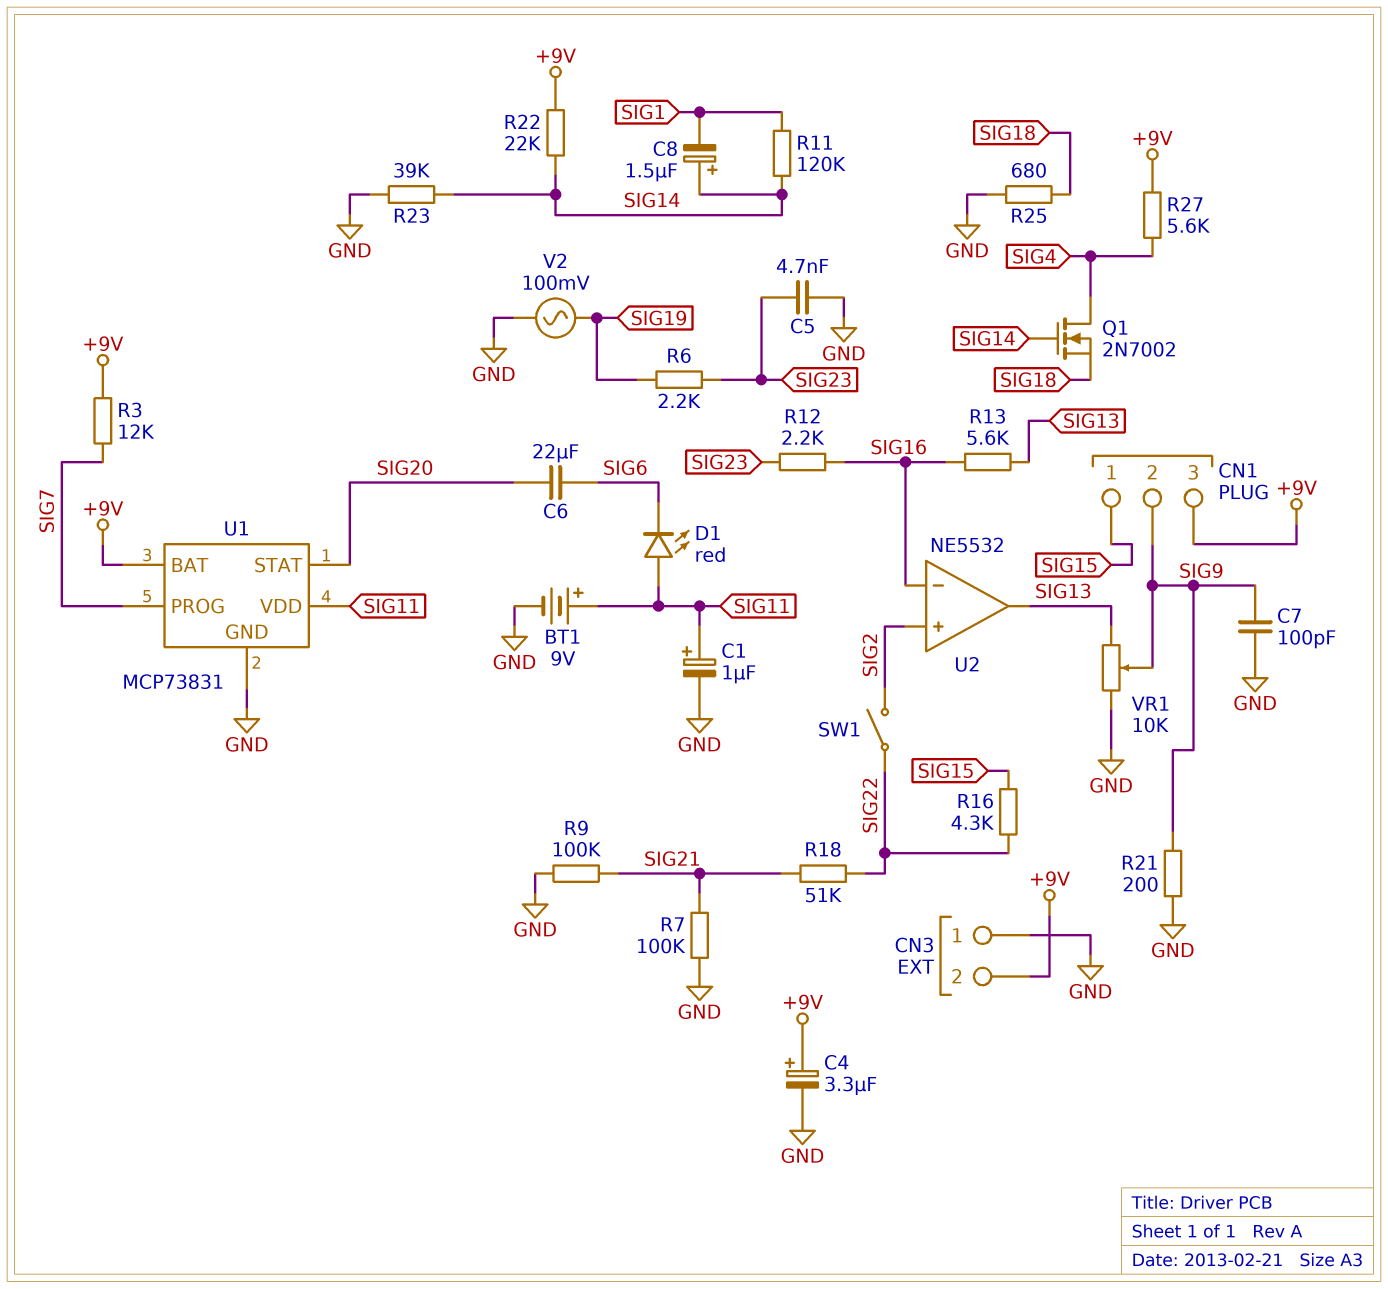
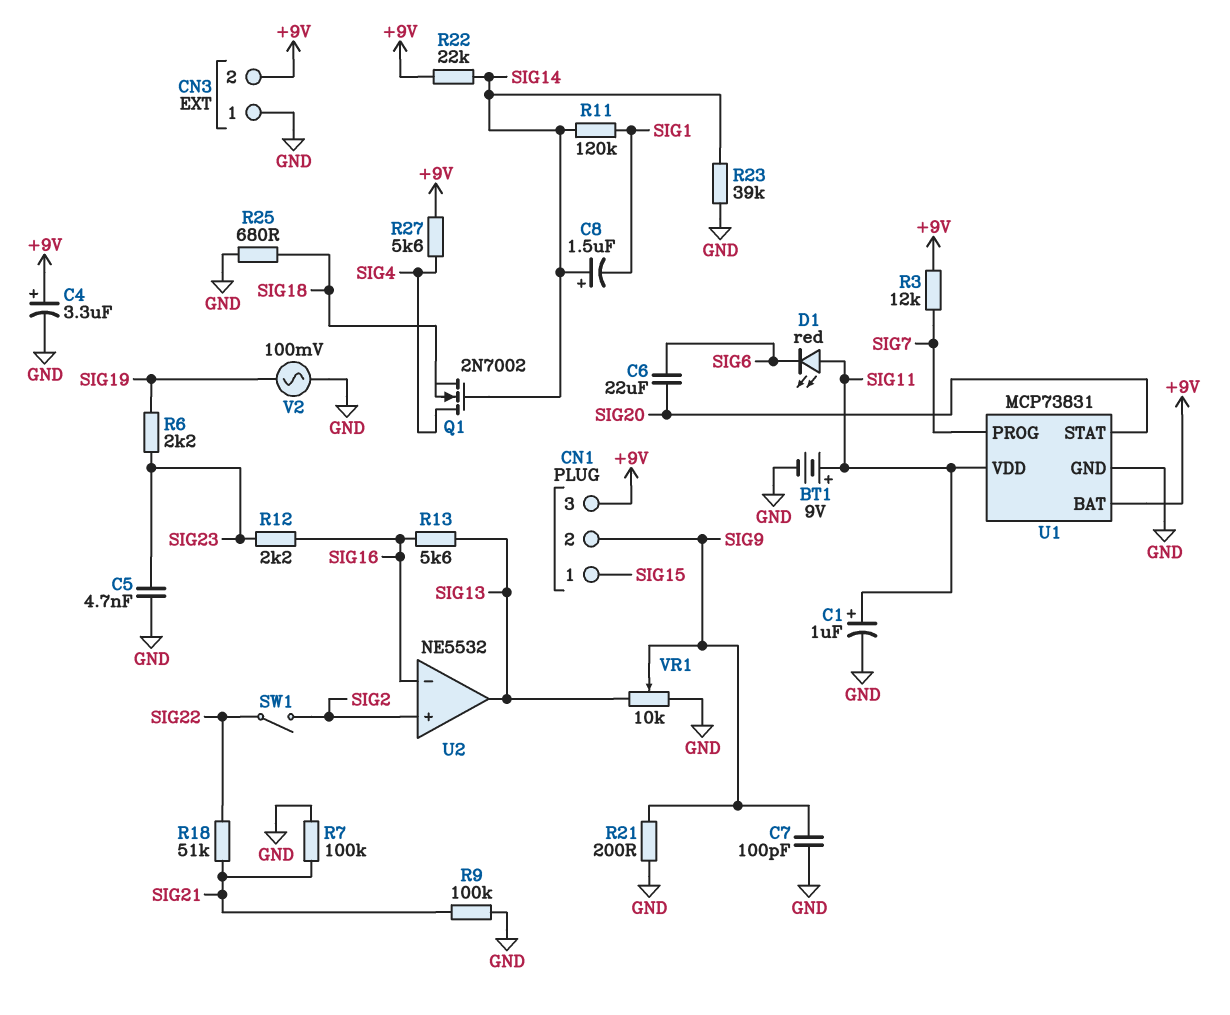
R16: 4.3k (SIG15, SIG22) -> none

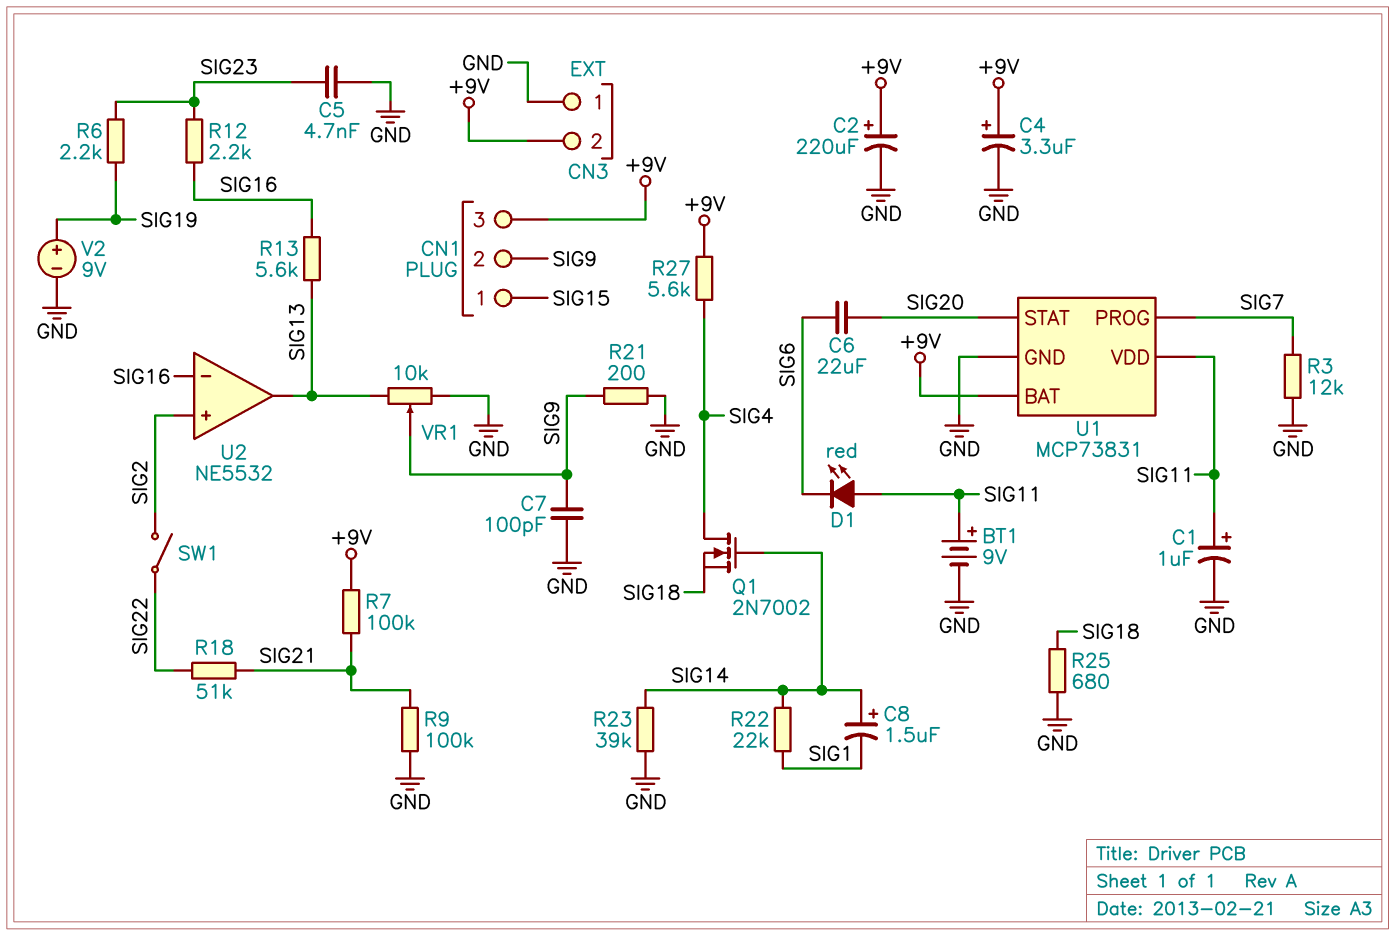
C2: none -> 220uF (plus +9V, minus GND)
R3: 12k (+9V, SIG7) -> 12k (GND, SIG7)
R7: 100k (GND, SIG21) -> 100k (+9V, SIG21)
R11: 120k (SIG1, SIG14) -> none
R22: 22k (+9V, SIG14) -> 22k (SIG1, SIG14)
V2: AC 100mV (GND, SIG19) -> 9V (plus SIG19, minus GND)

